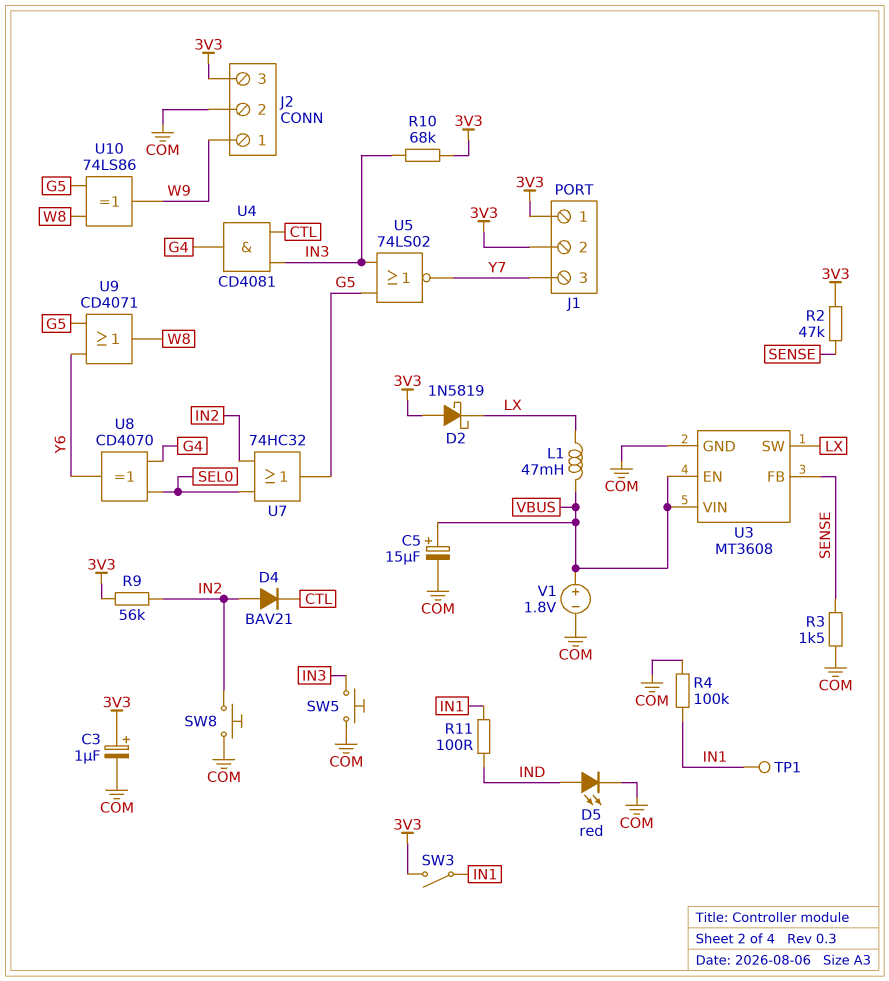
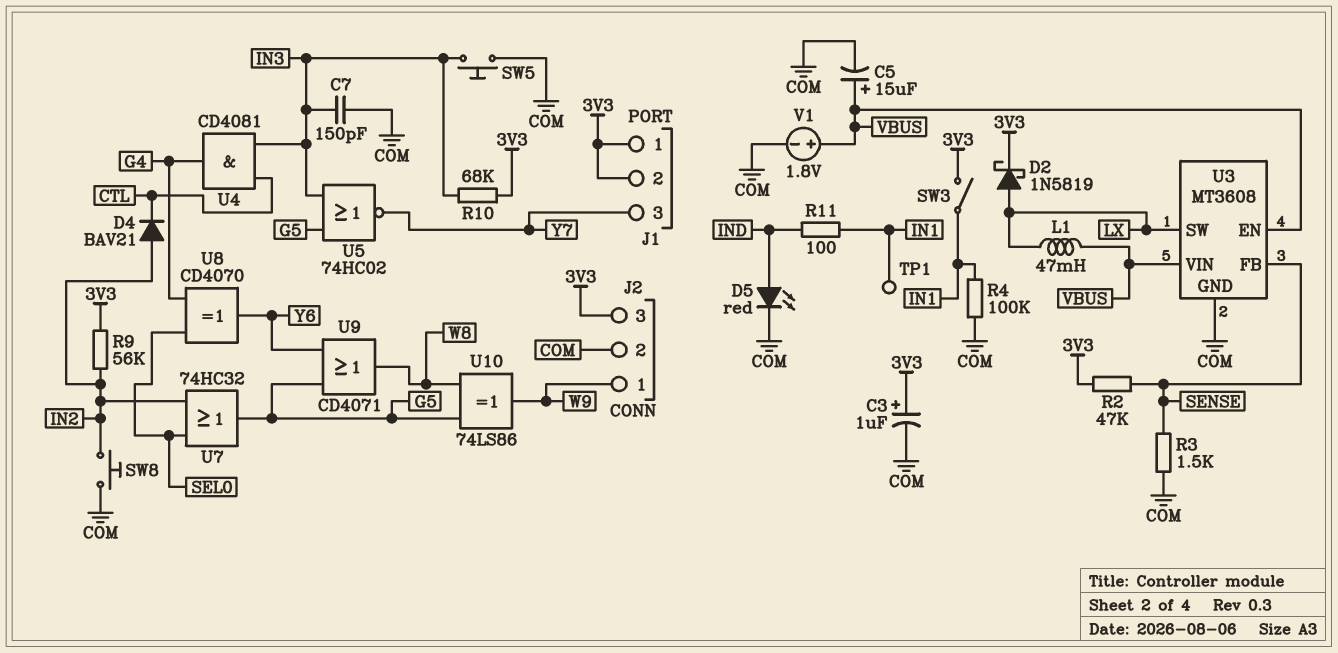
C7: none -> 150pF (COM, IN3)
D2: schottky 1N5819 (A 3V3, K LX) -> schottky 1N5819 (A LX, K 3V3)
U5: NOR 74LS02 (in G5, in IN3, out Y7) -> NOR 74HC02 (in G5, in IN3, out Y7)

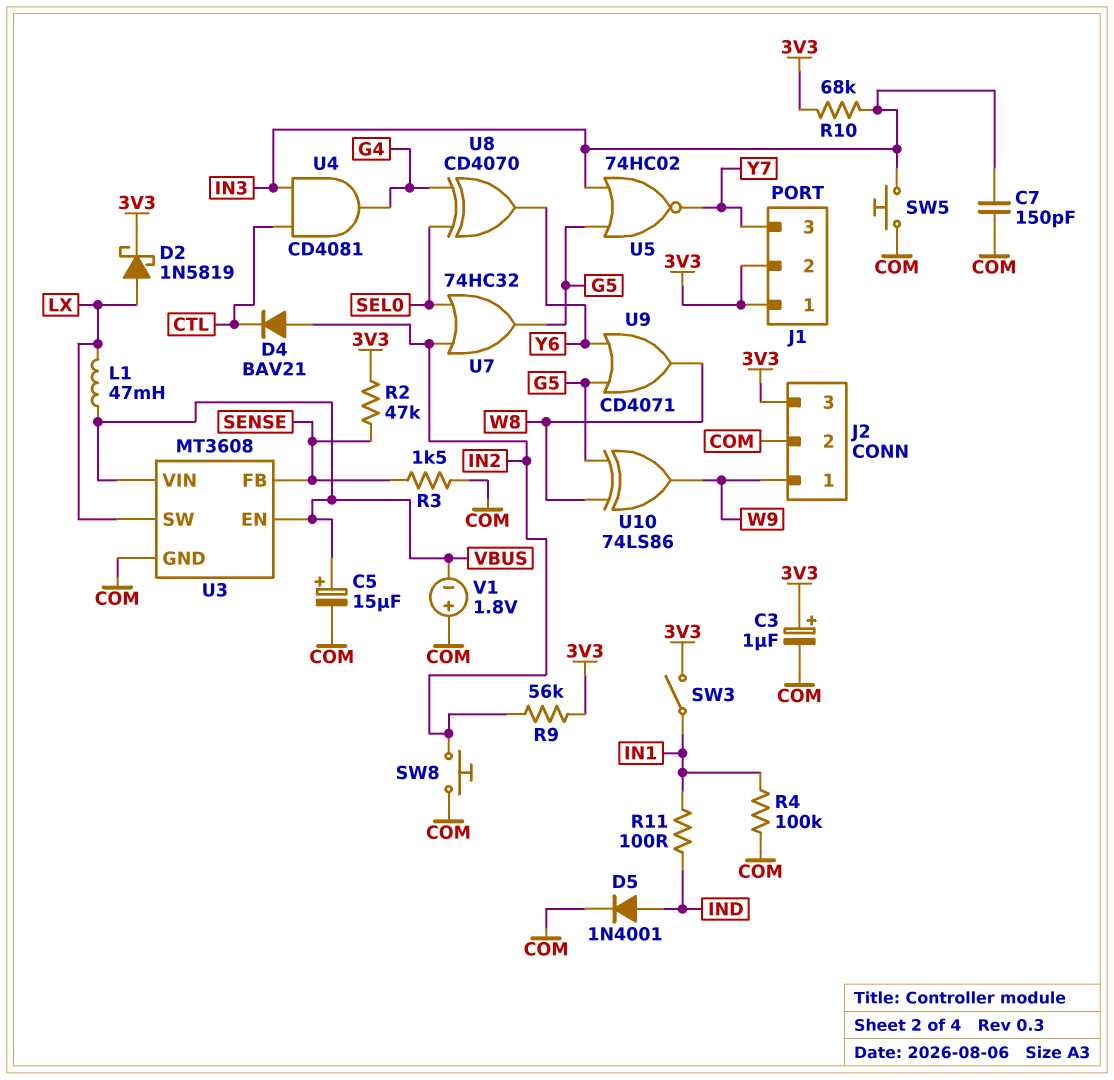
D5: LED red (A IND, K COM) -> diode 1N4001 (A IND, K COM)
TP1: test point (IN1) -> none
V1: 1.8V (plus VBUS, minus COM) -> 1.8V (plus COM, minus VBUS)

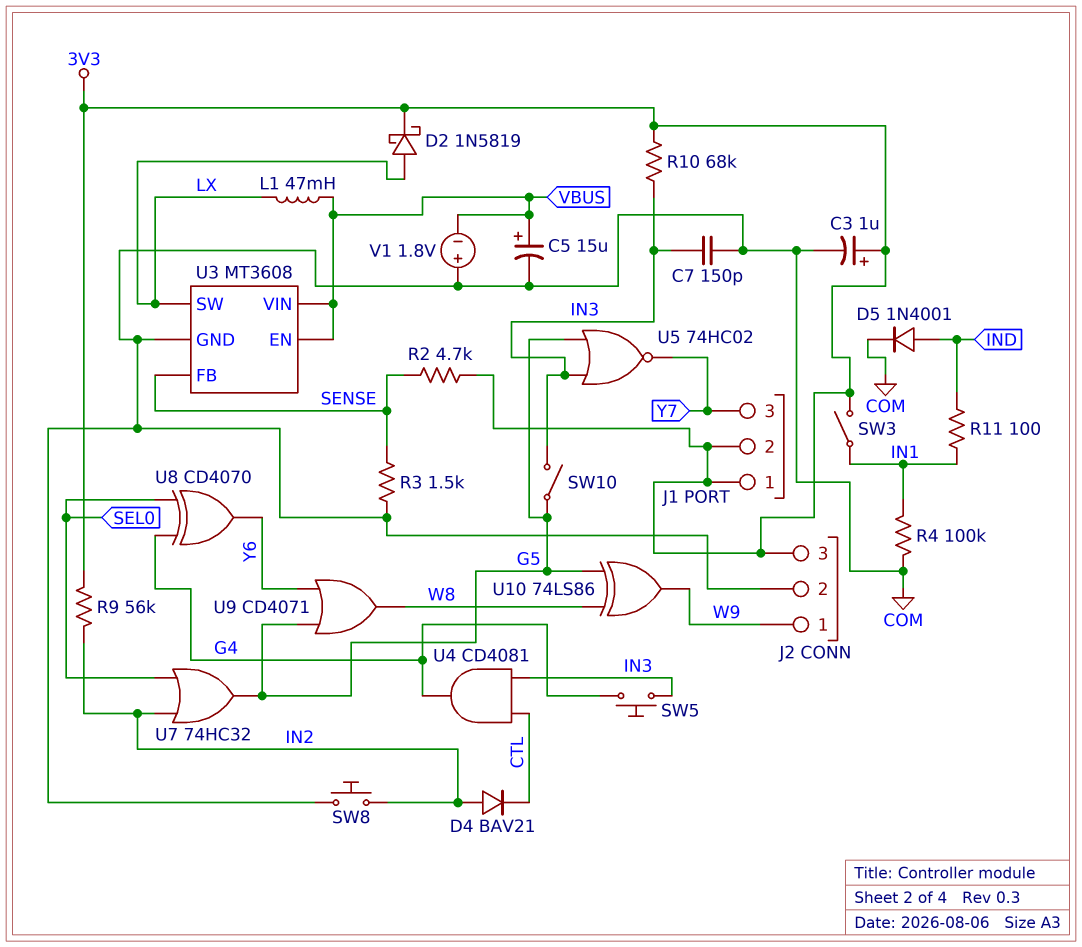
R2: 47k (3V3, SENSE) -> 4.7k (3V3, SENSE)
SW5: button (COM, IN3) -> button (G4, IN3)
SW10: none -> switch (G5, IN3)

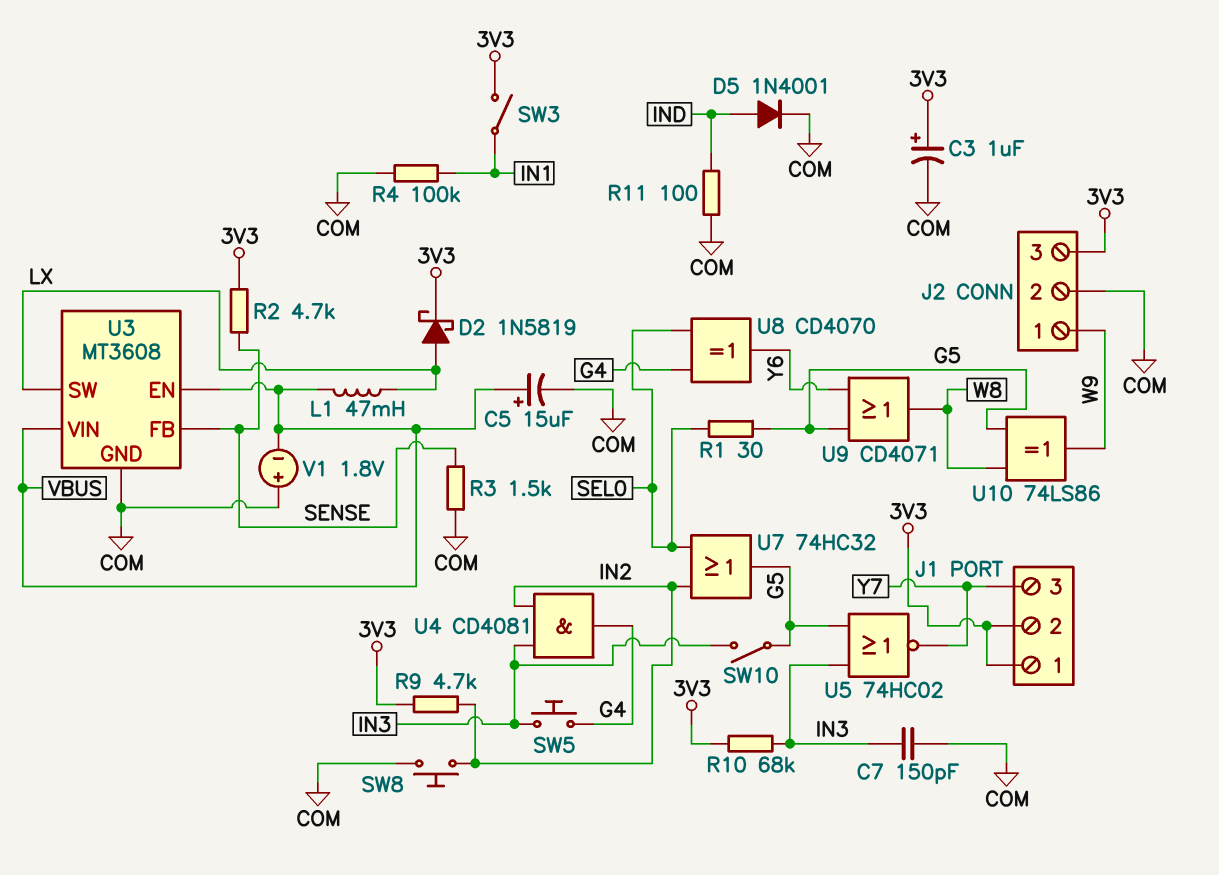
D4: diode BAV21 (A IN2, K CTL) -> none
R1: none -> 30 (G5, SEL0)
R9: 56k (3V3, IN2) -> 4.7k (3V3, IN2)
R11: 100 (IN1, IND) -> 100 (COM, IND)
U4: AND CD4081 (in CTL, in IN3, out G4) -> AND CD4081 (in IN2, in IN3, out G4)

